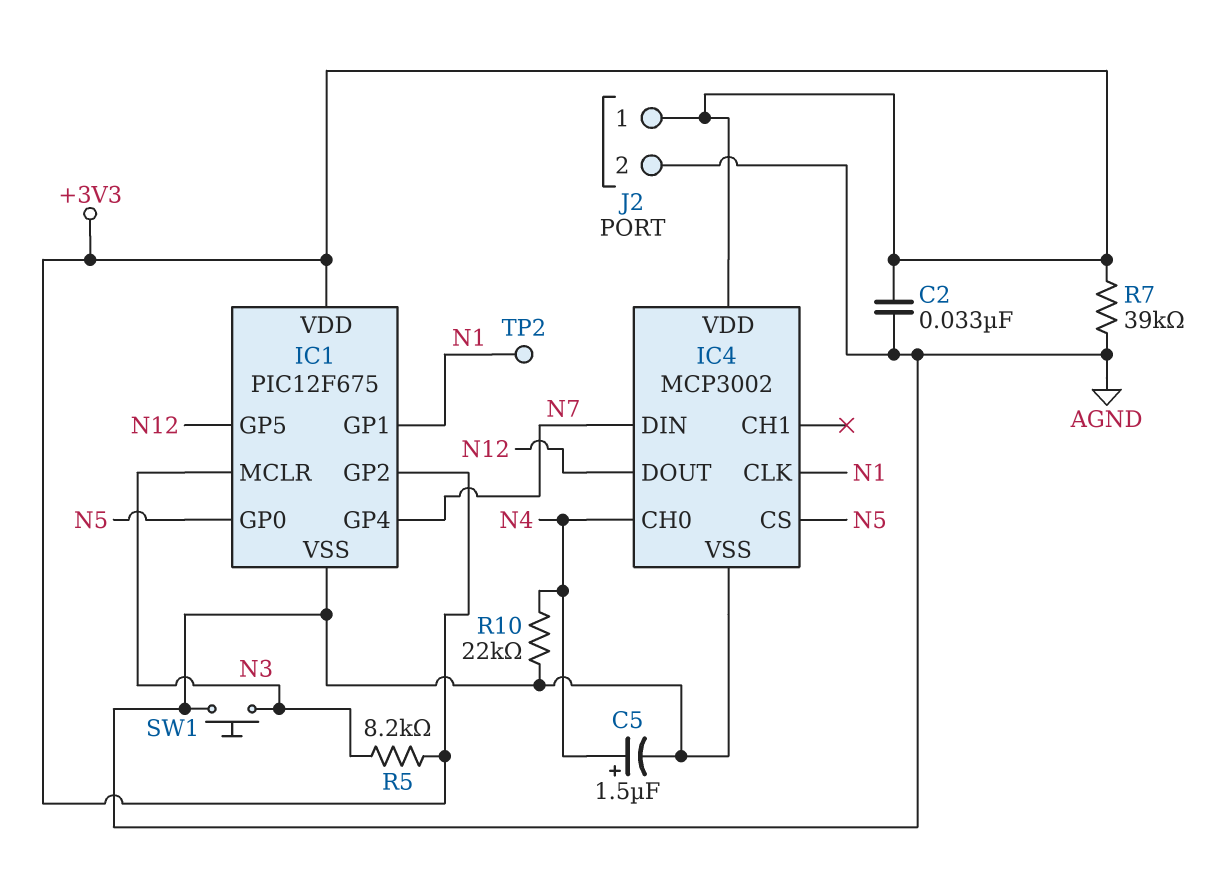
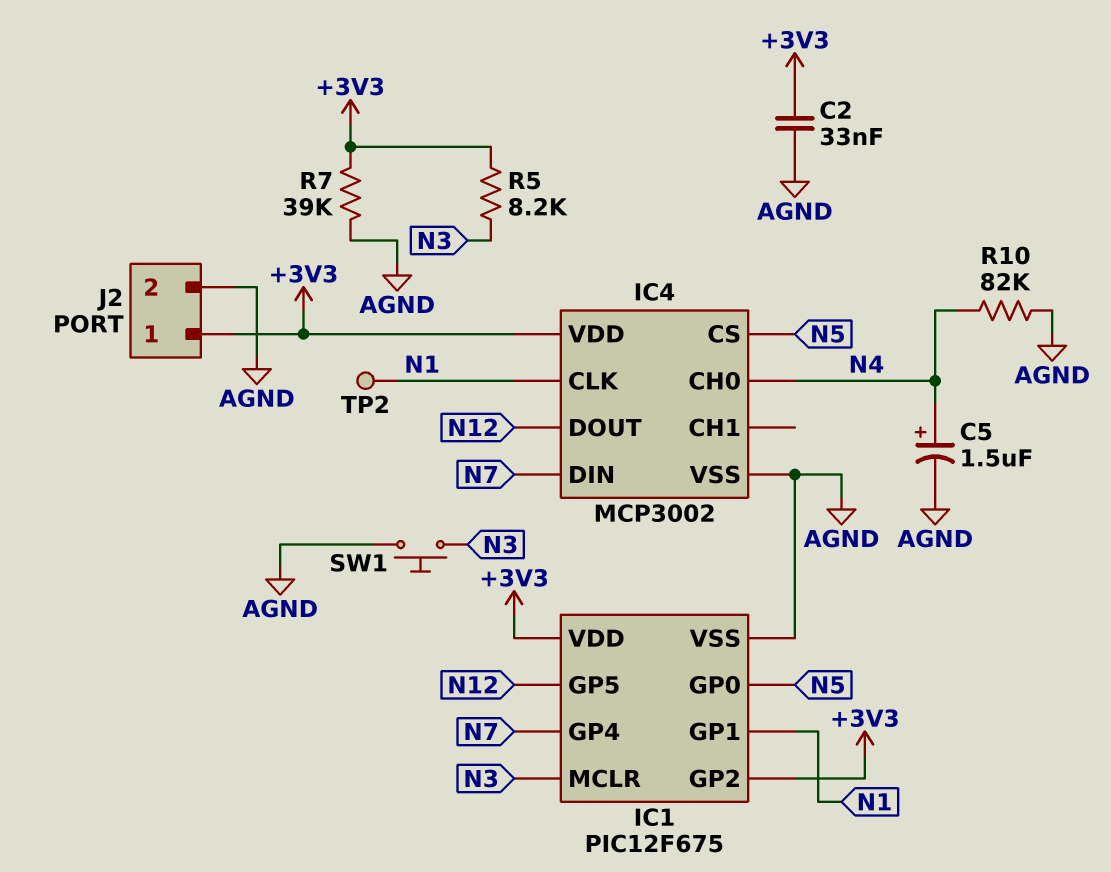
R10: 22k (AGND, N4) -> 82k (AGND, N4)

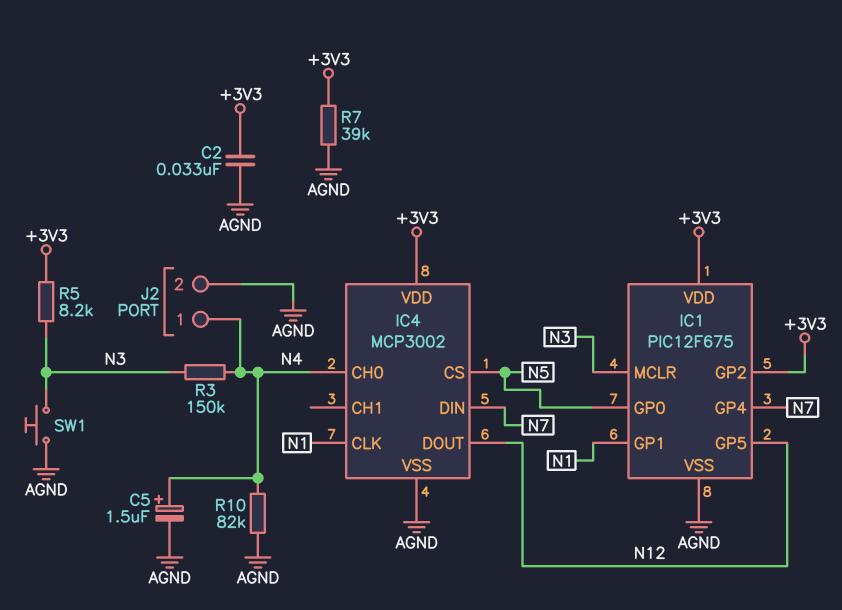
J2 pin 1: +3V3 -> N4
R3: none -> 150k (N3, N4)
TP2: test point (N1) -> none

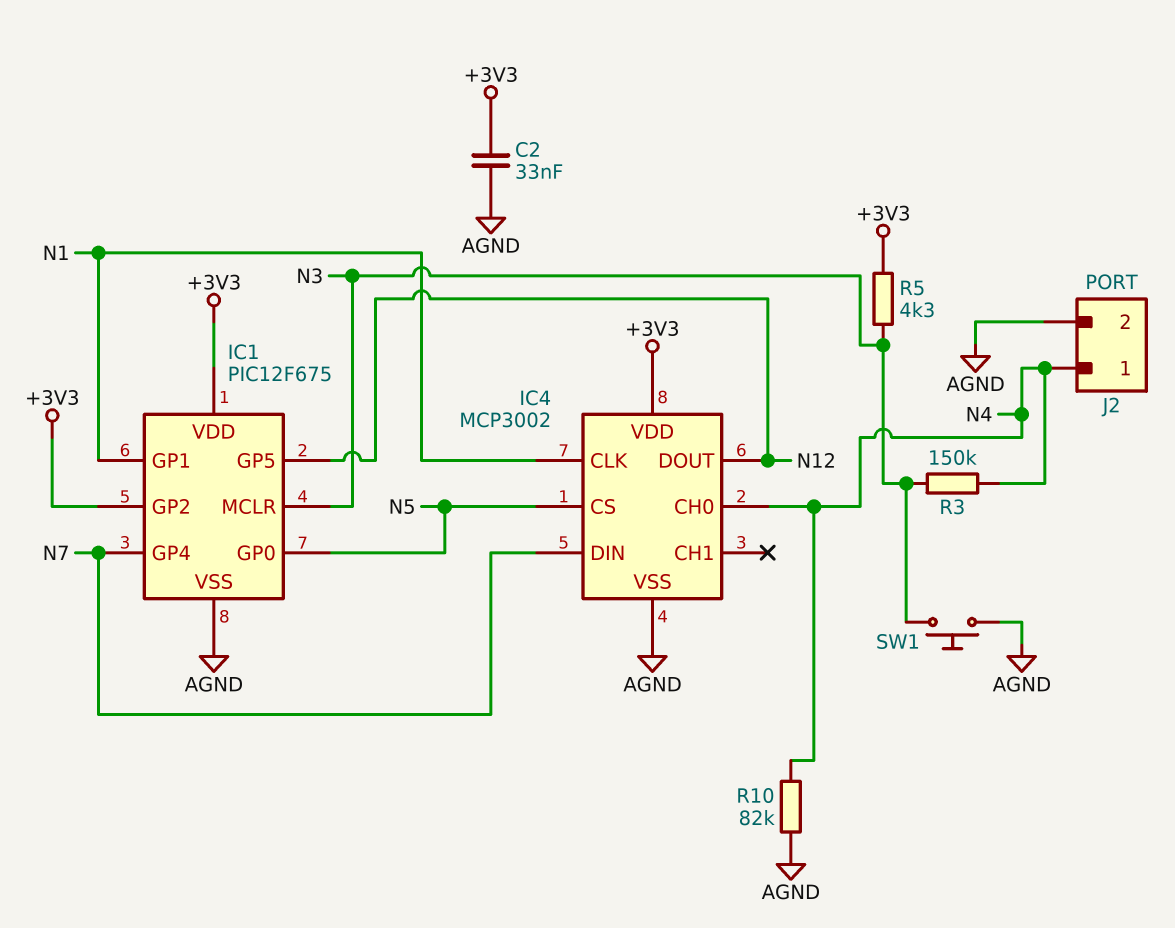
C5: 1.5uF (plus N4, minus AGND) -> none
R5: 8.2k (+3V3, N3) -> 4.3k (+3V3, N3)
R7: 39k (+3V3, AGND) -> none

